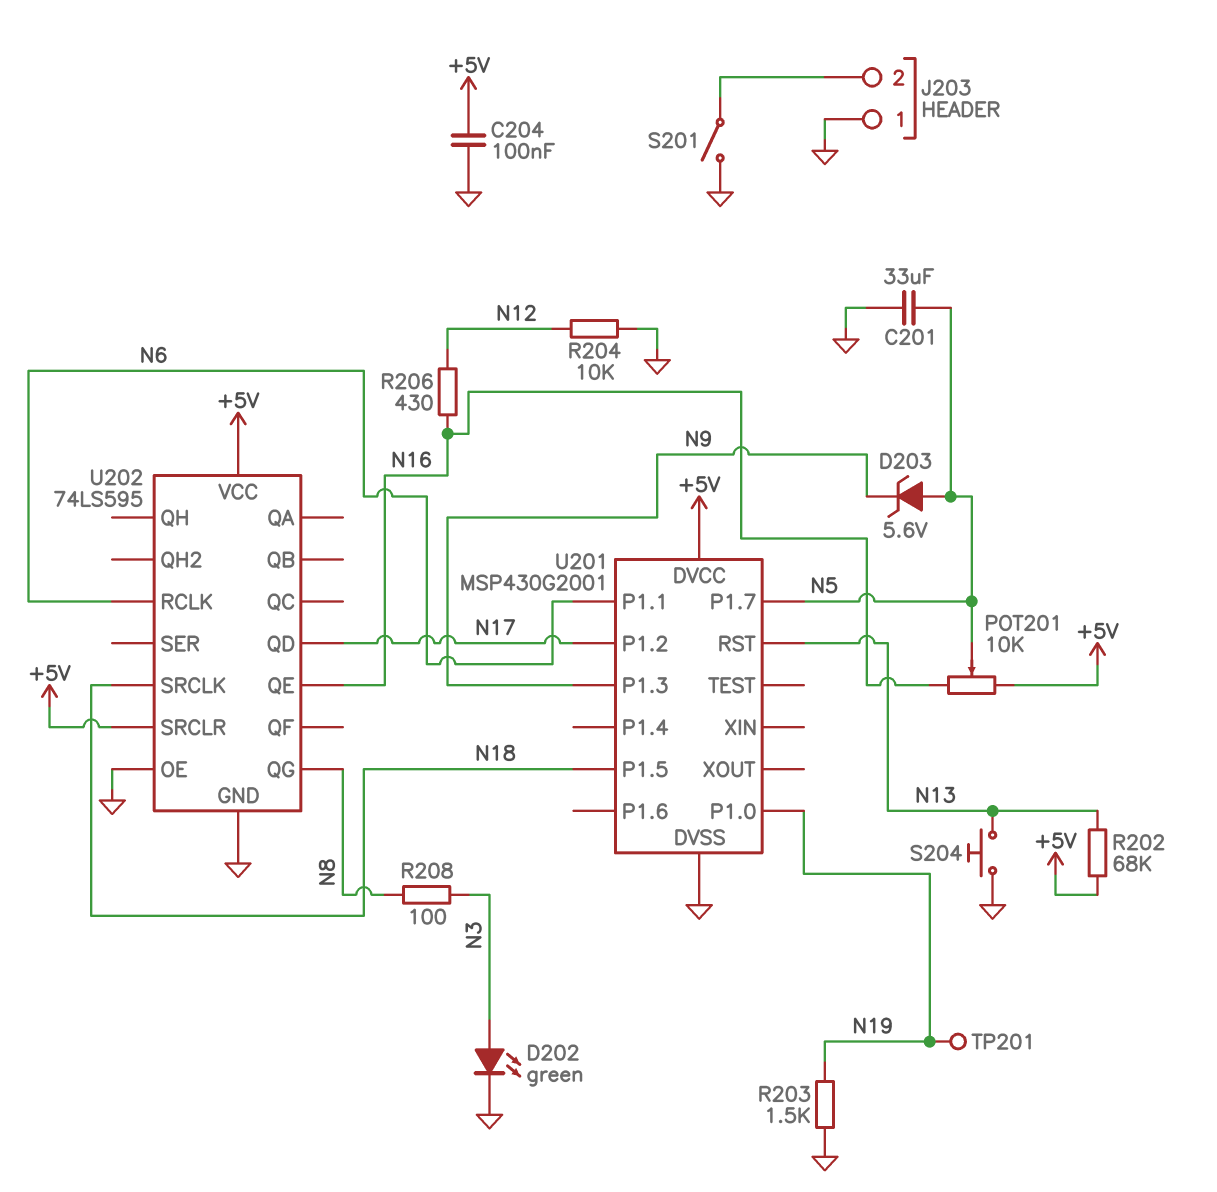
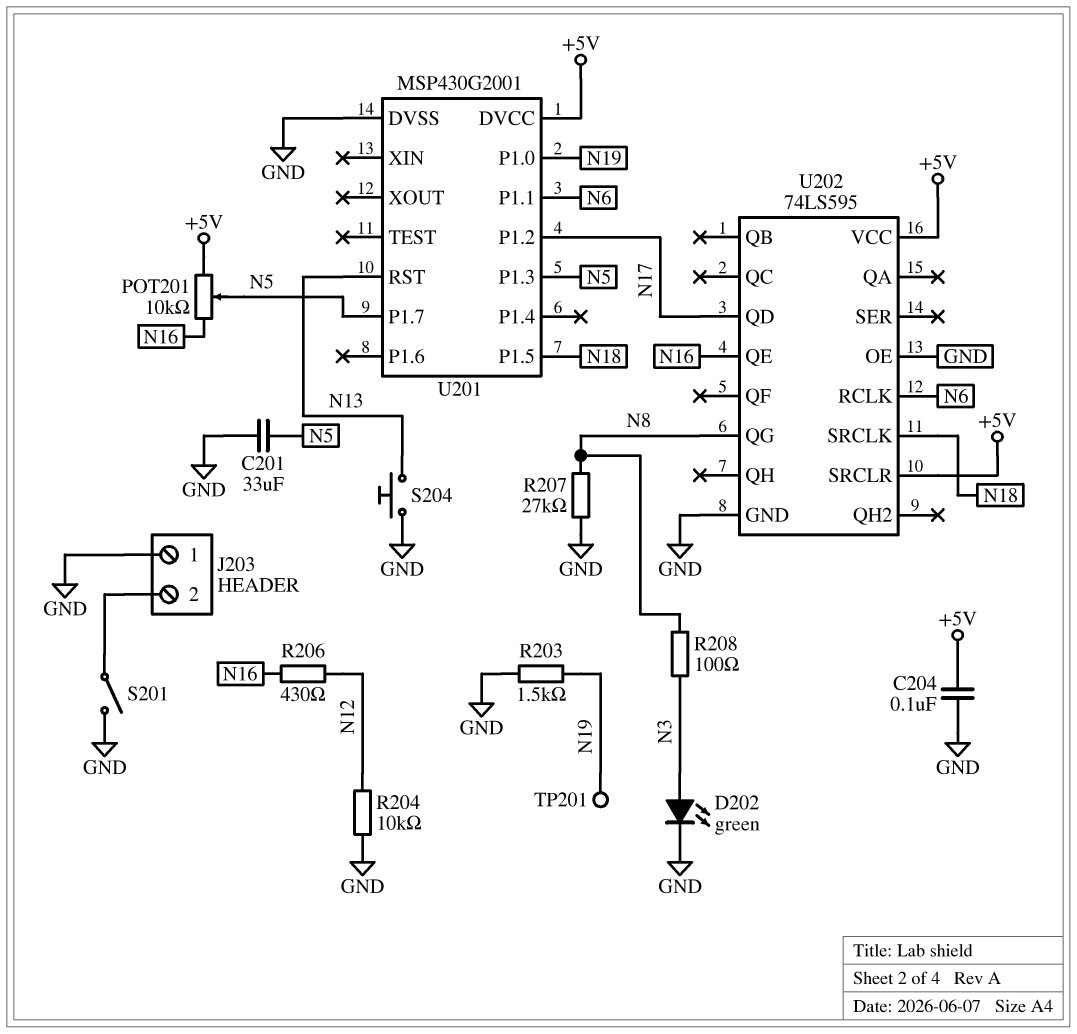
D203: zener 5.6V (A N5, K N9) -> none
R202: 68k (+5V, N13) -> none
R207: none -> 27k (GND, N8)
U201 pin P1.3: N9 -> N5

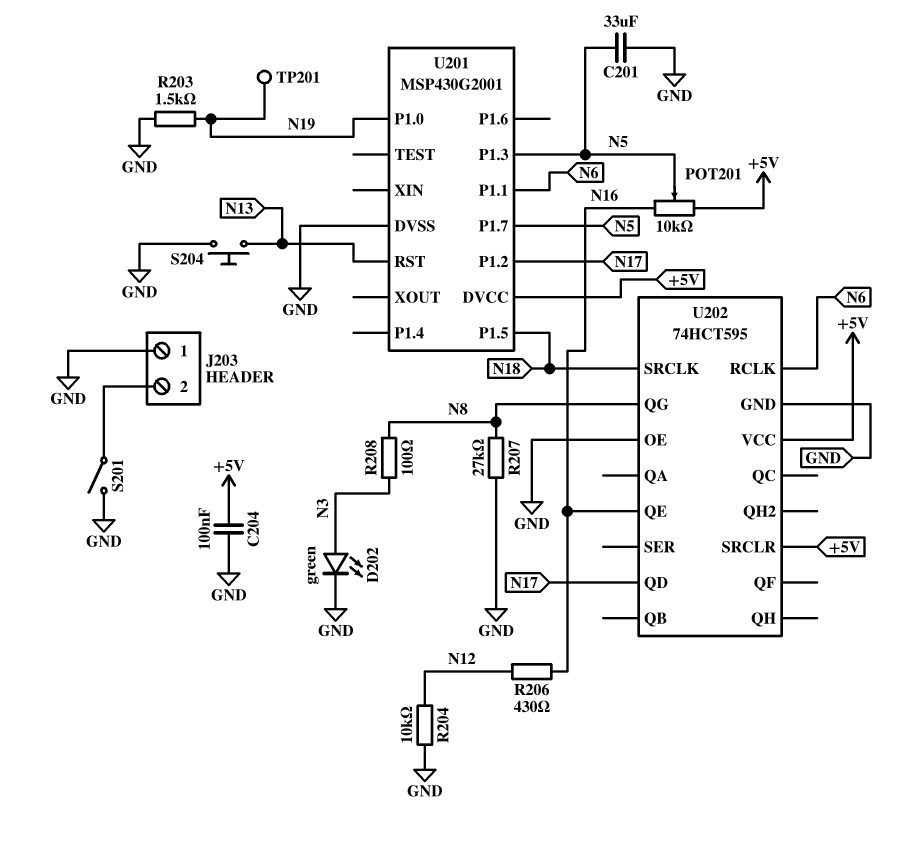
U202: 74LS595 -> 74HCT595

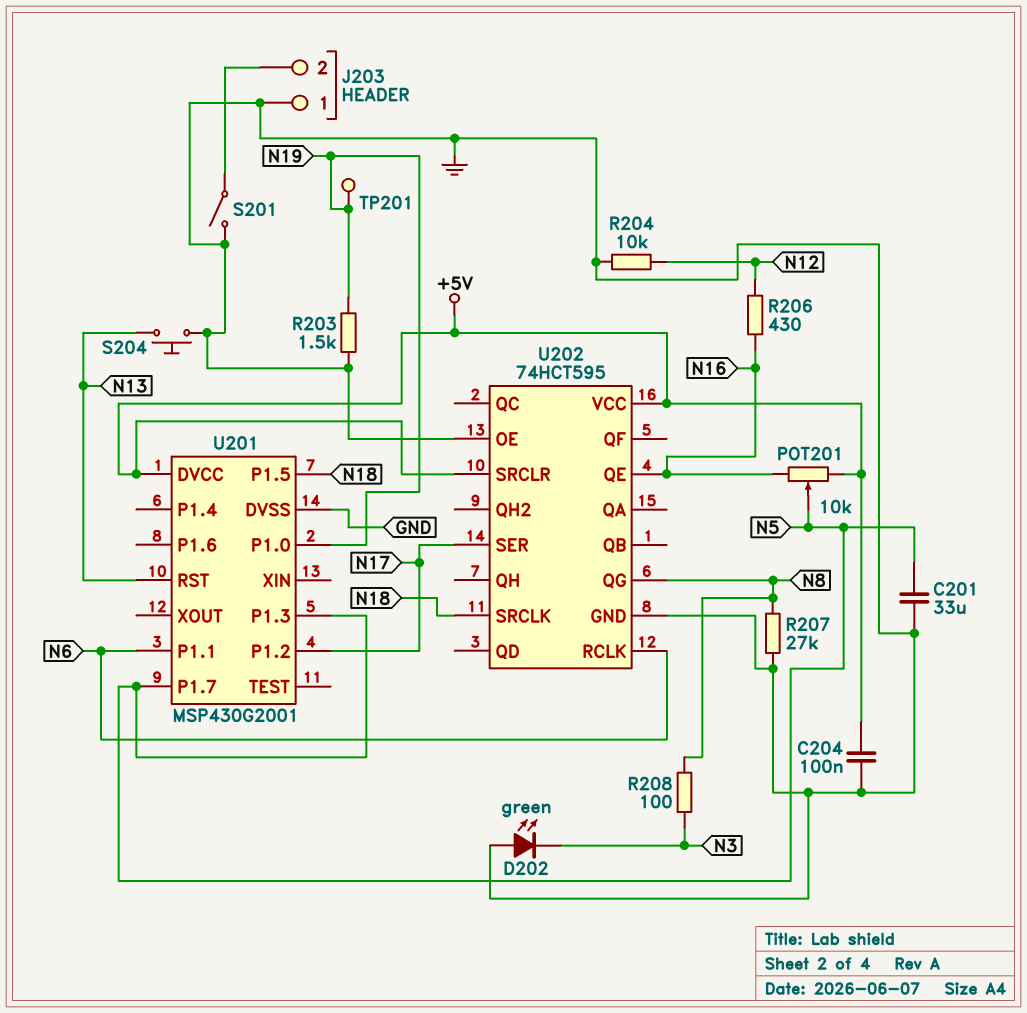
D202: LED green (A N3, K GND) -> LED green (A GND, K N3)
U202 pin QD: N17 -> none
U202 pin SER: none -> N17

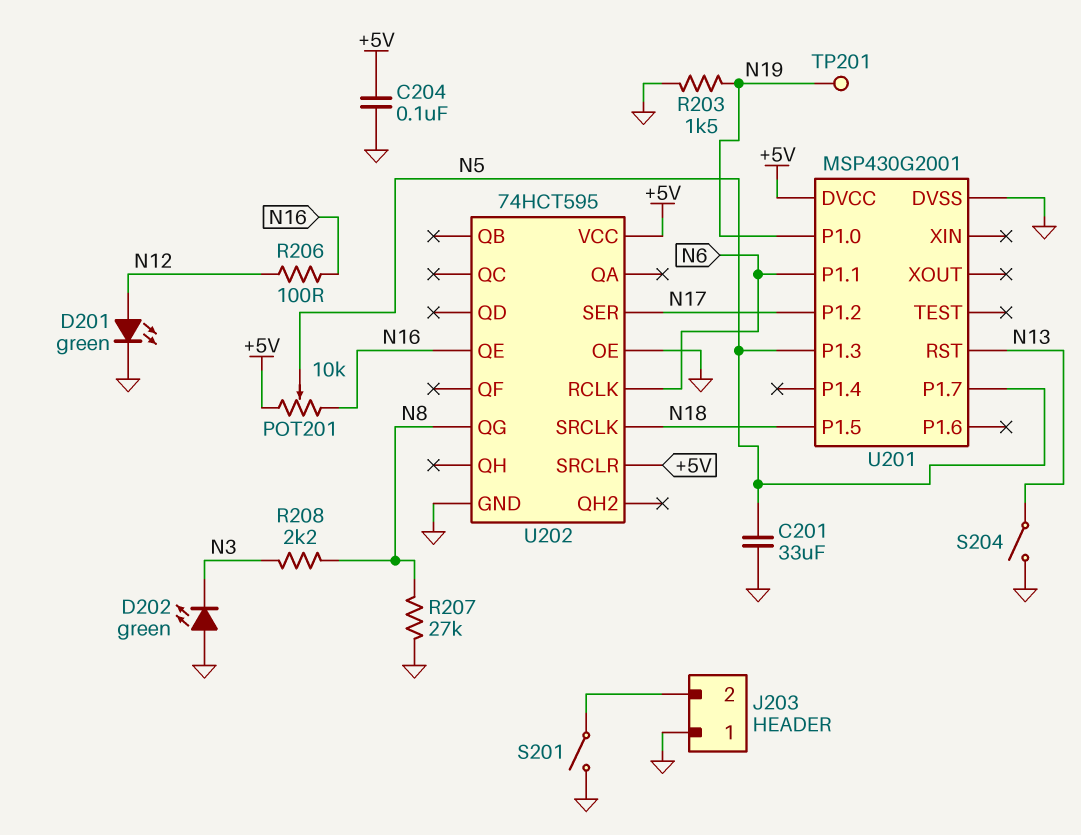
D201: none -> LED green (A N12, K GND)
R204: 10k (GND, N12) -> none
R206: 430 (N12, N16) -> 100 (N12, N16)
R208: 100 (N3, N8) -> 2.2k (N3, N8)
S204: button (GND, N13) -> switch (GND, N13)

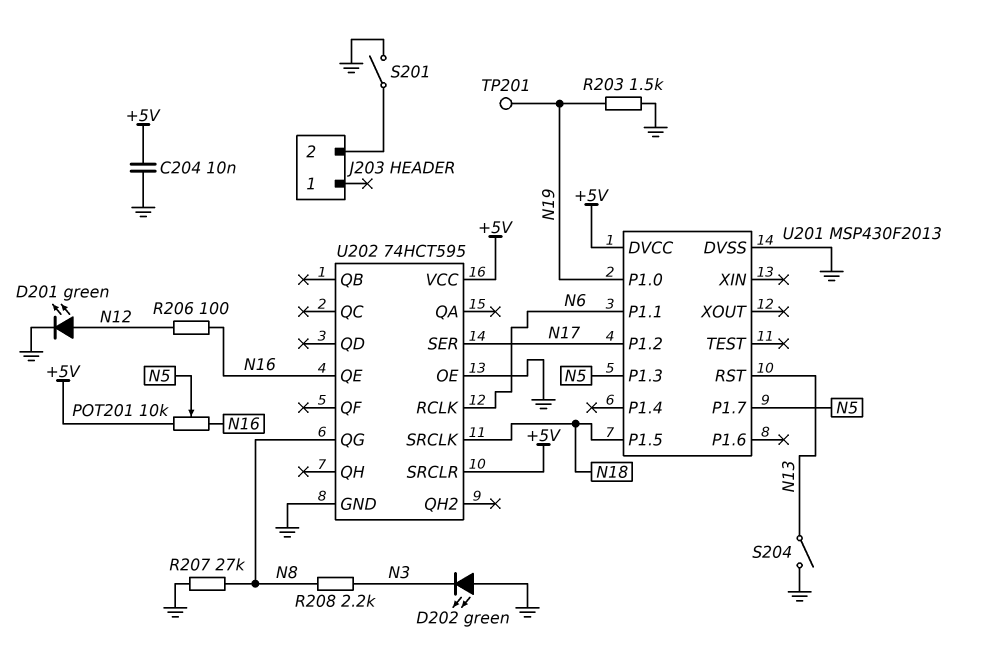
C201: 33uF (GND, N5) -> none
C204: 100nF (+5V, GND) -> 10nF (+5V, GND)
J203 pin 1: GND -> none
U201: MSP430G2001 -> MSP430F2013

